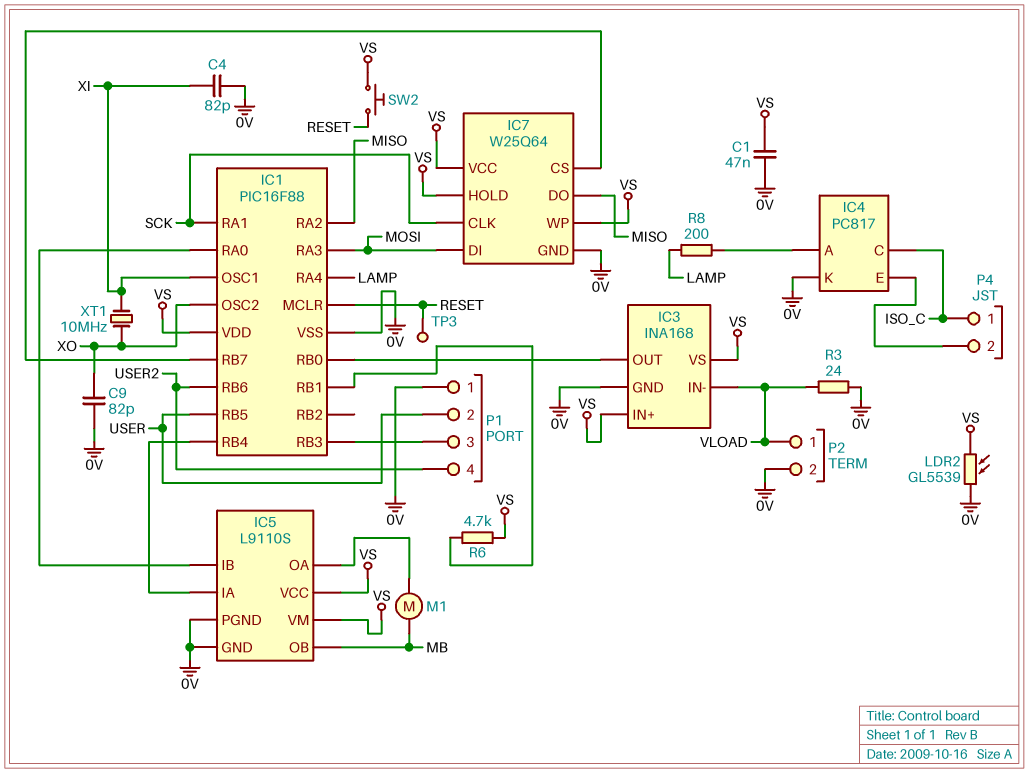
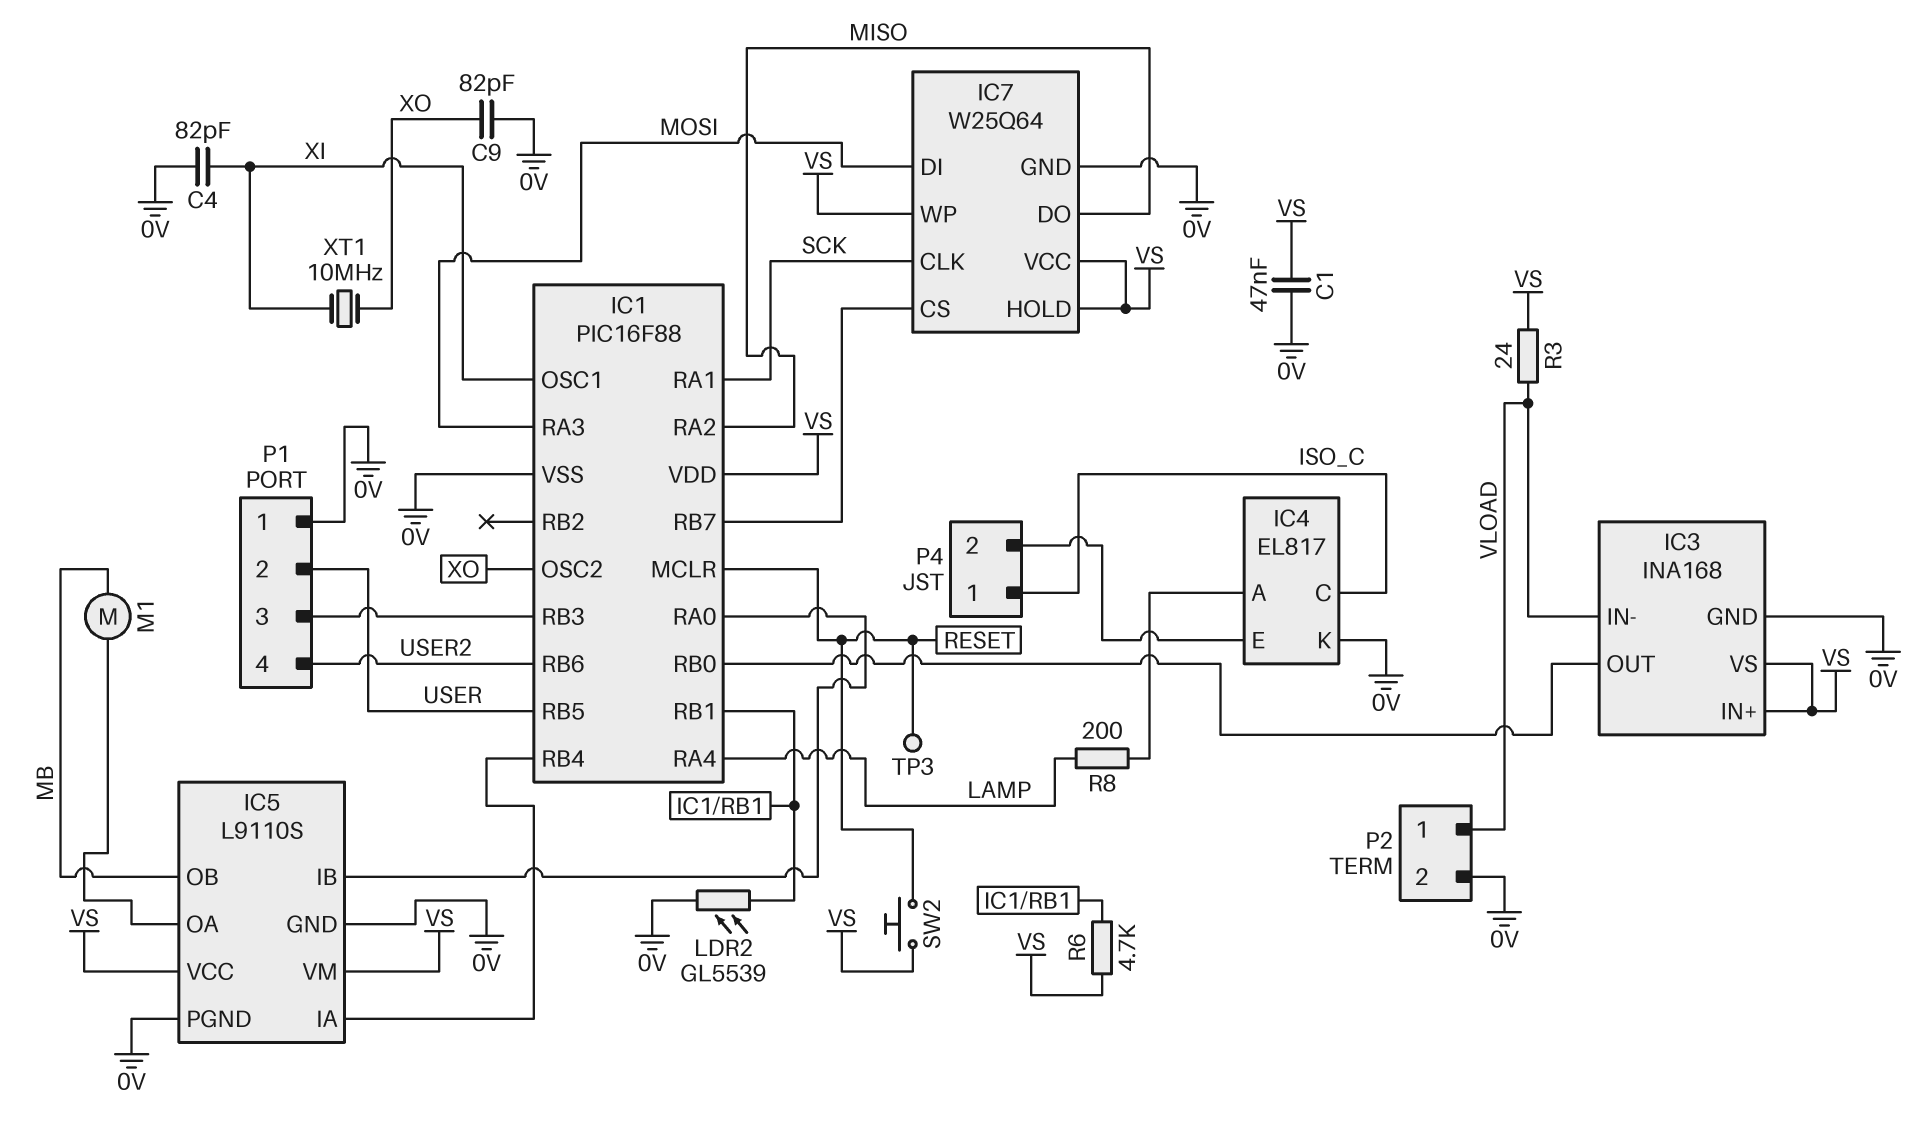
IC4: PC817 -> EL817
LDR2: GL5539 (0V, VS) -> GL5539 (0V, IC1/RB1)
R3: 24 (0V, VLOAD) -> 24 (VLOAD, VS)

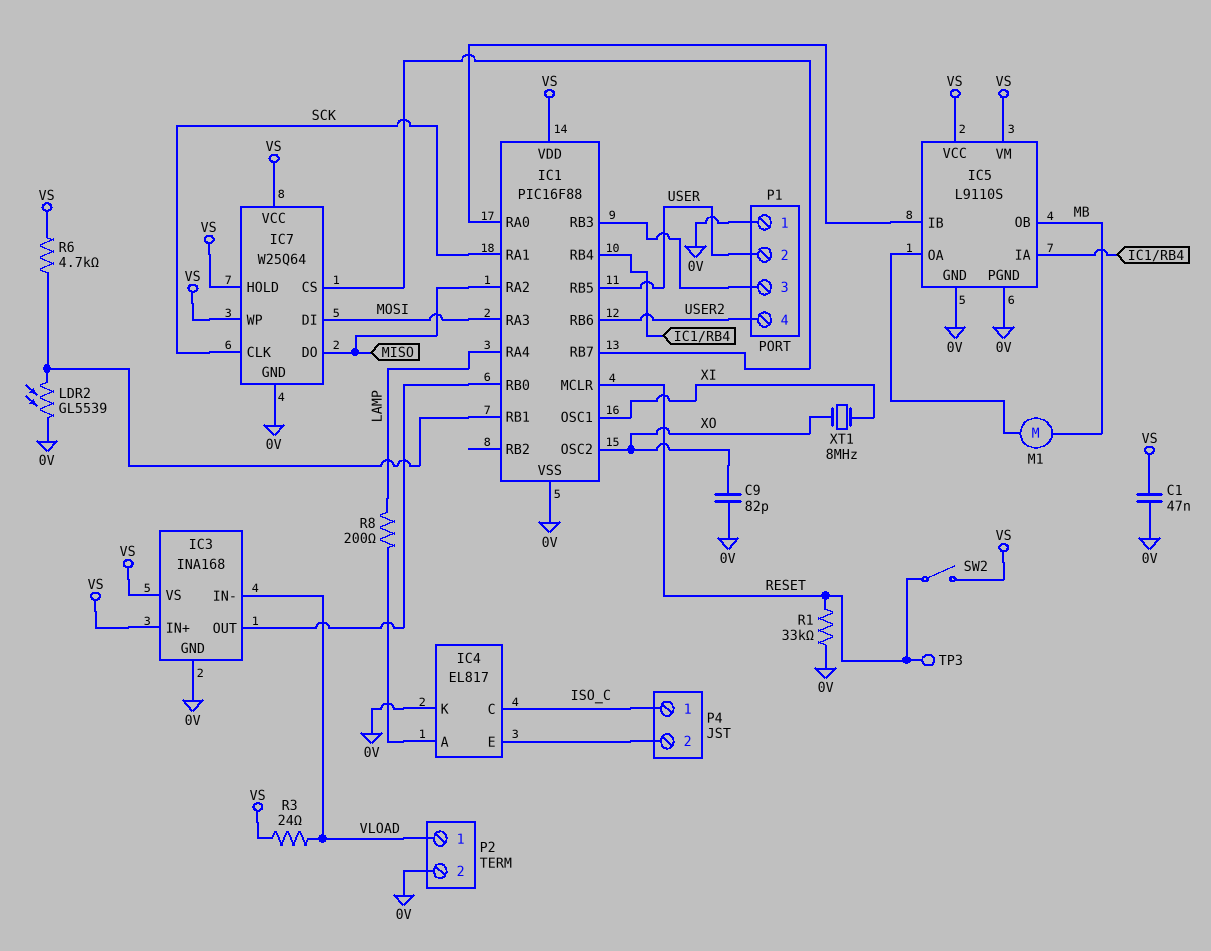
C4: 82pF (0V, XI) -> none
R1: none -> 33k (0V, RESET)
SW2: button (RESET, VS) -> switch (RESET, VS)
XT1: 10MHz (XI, XO) -> 8MHz (XI, XO)

